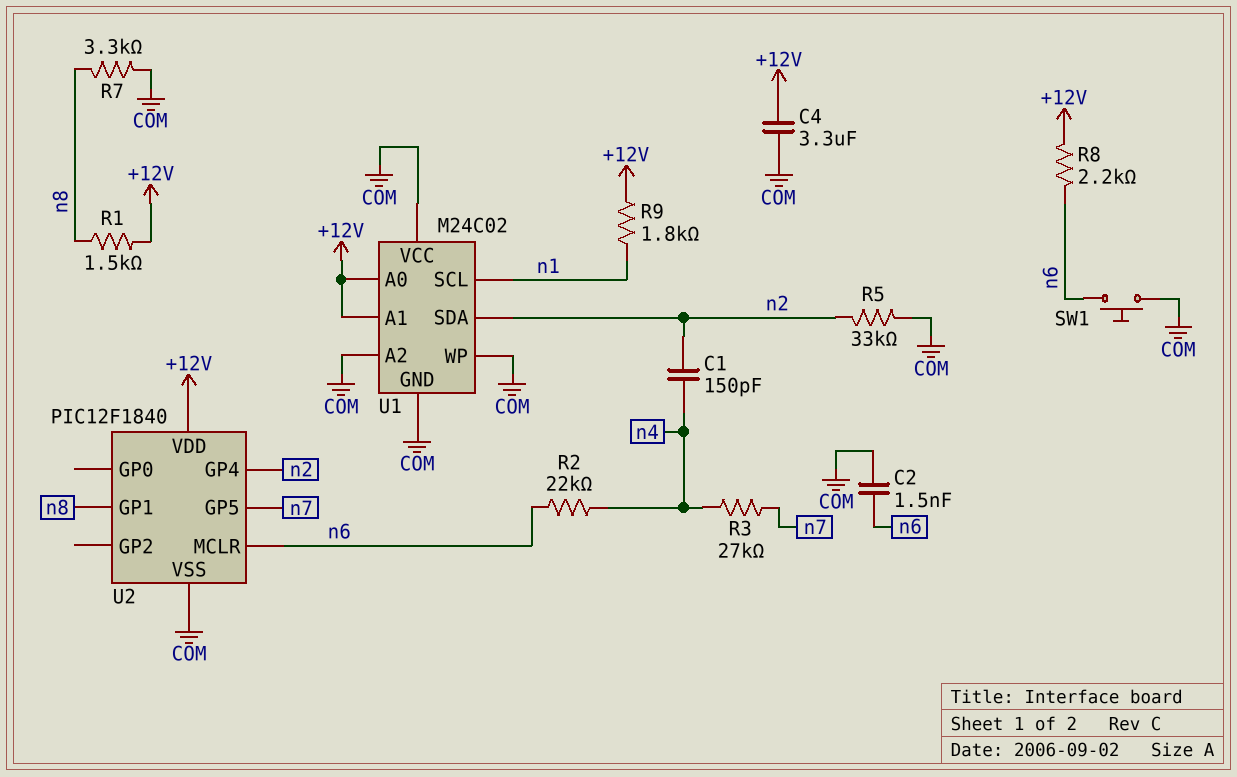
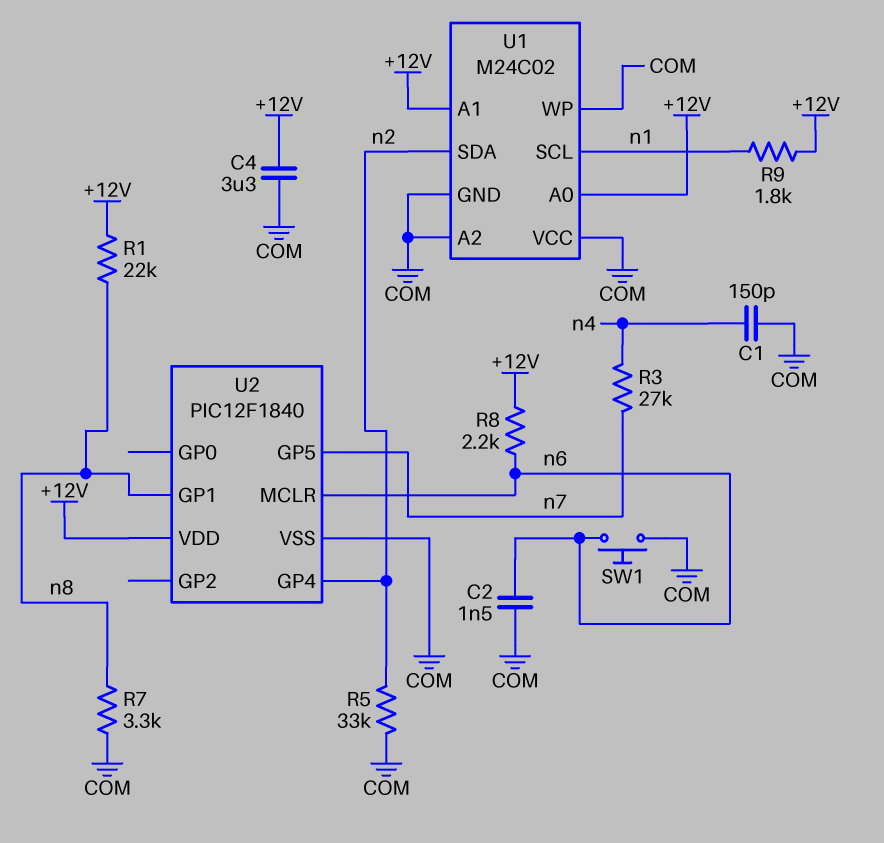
C1: 150pF (n2, n4) -> 150pF (COM, n4)
R1: 1.5k (+12V, n8) -> 22k (+12V, n8)
R2: 22k (n4, n6) -> none

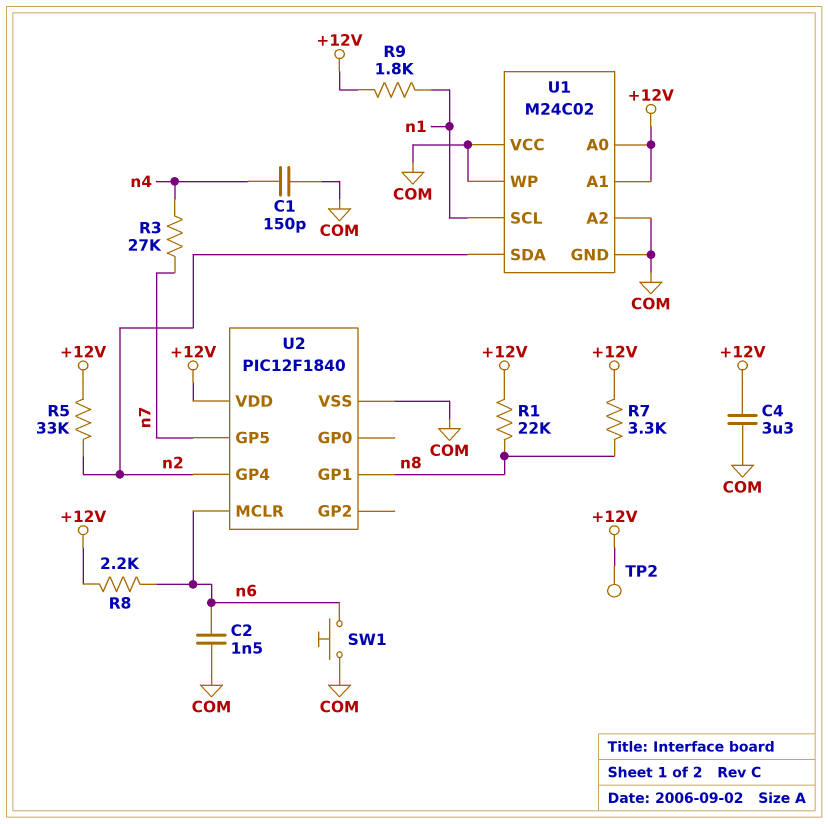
R5: 33k (COM, n2) -> 33k (+12V, n2)
R7: 3.3k (COM, n8) -> 3.3k (+12V, n8)
TP2: none -> test point (+12V)

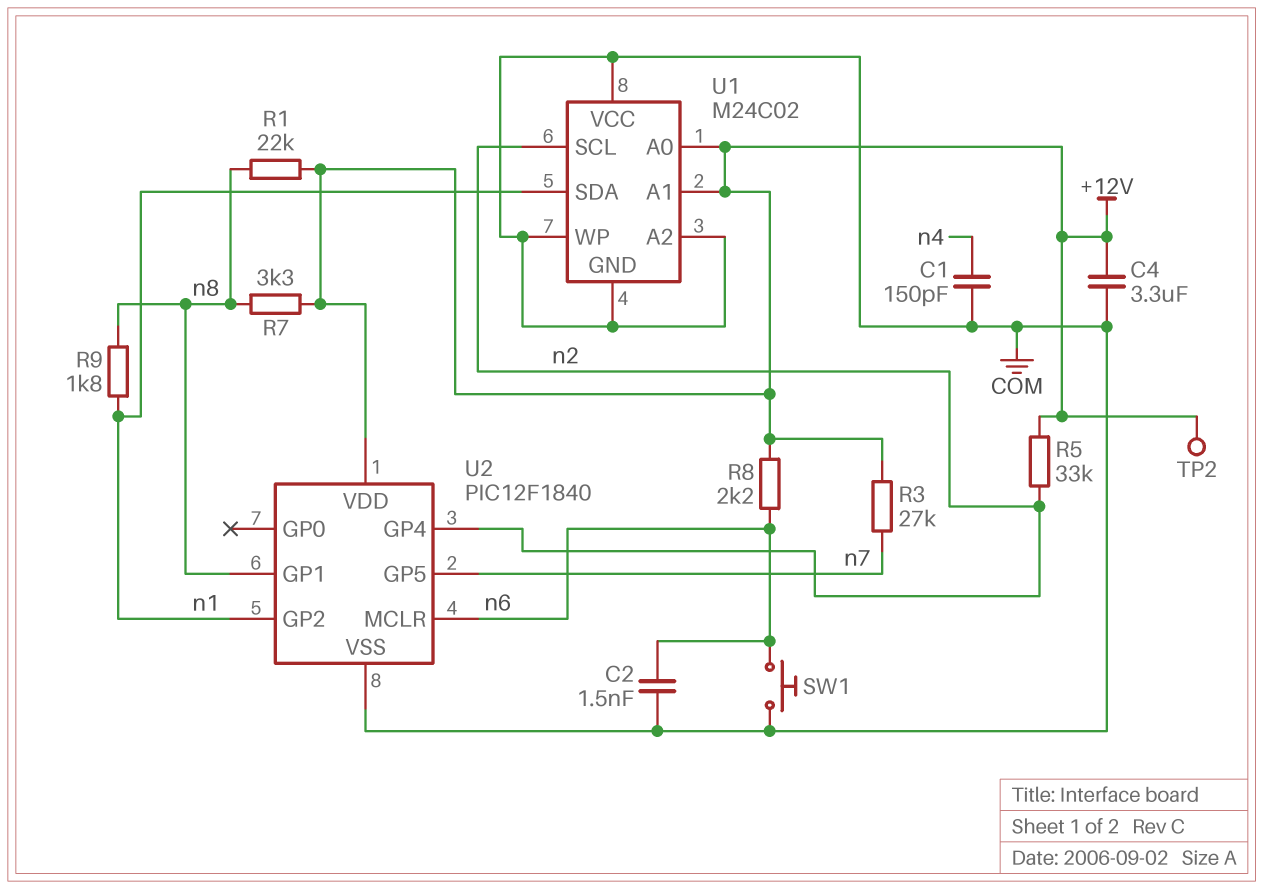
R3: 27k (n4, n7) -> 27k (+12V, n7)
R9: 1.8k (+12V, n1) -> 1.8k (n1, n8)
U1 pin SCL: n1 -> n2
U1 pin SDA: n2 -> n1
U2 pin GP2: none -> n1

